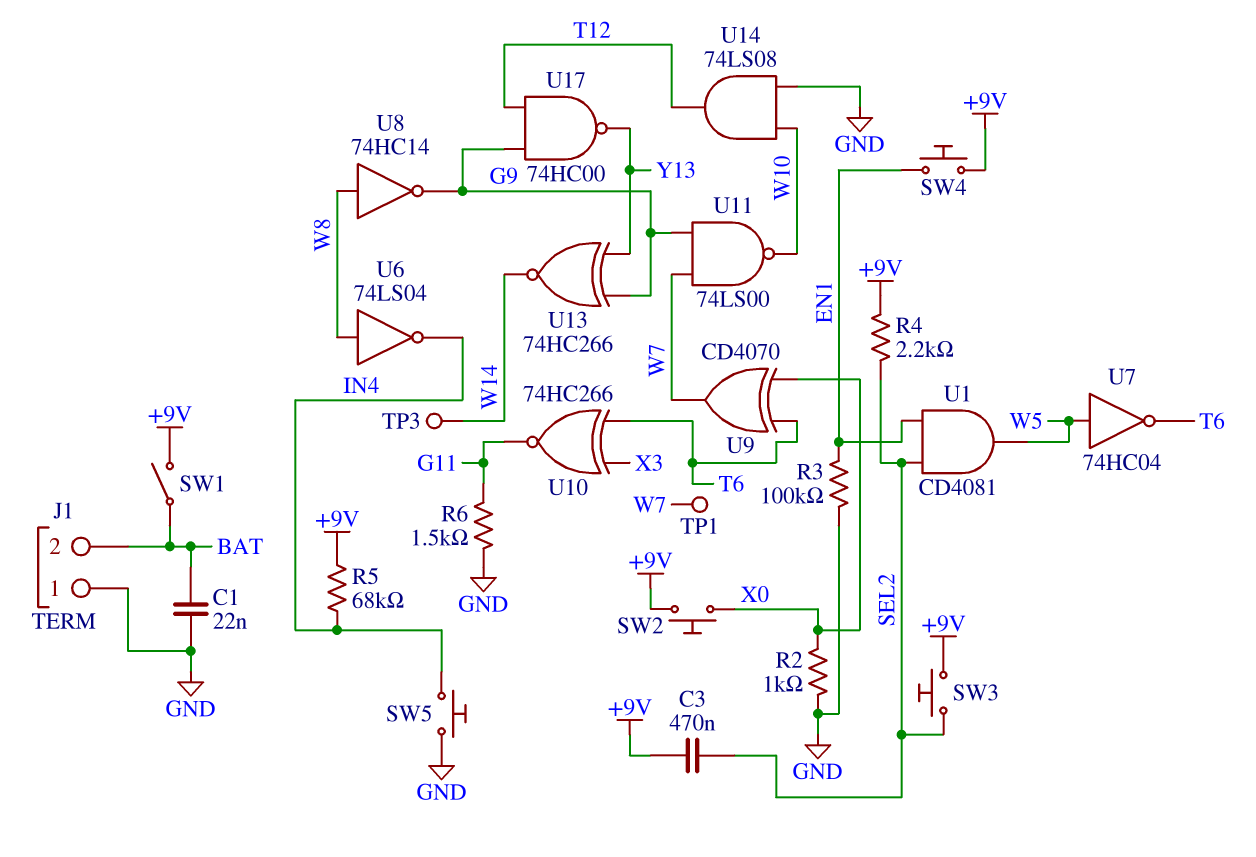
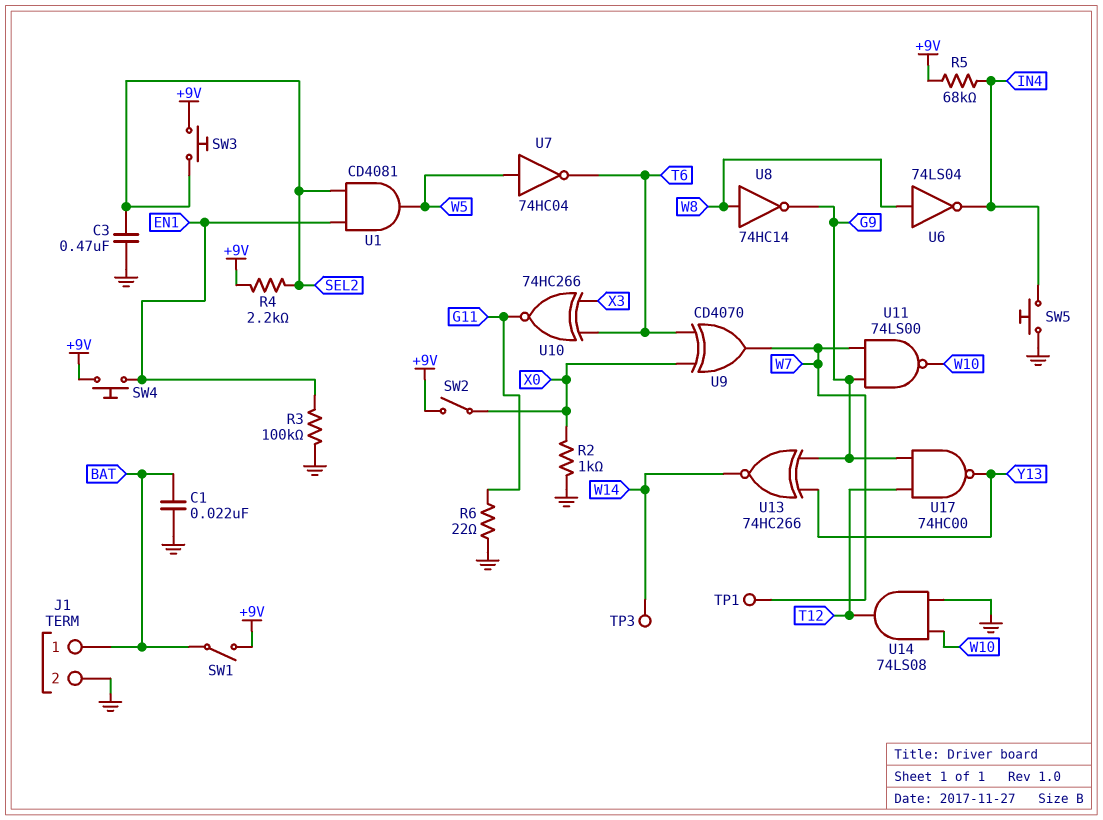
C3: 470nF (+9V, SEL2) -> 470nF (GND, SEL2)
J1 pin 1: GND -> BAT
J1 pin 2: BAT -> GND
R6: 1.5k (G11, GND) -> 22 (G11, GND)
SW2: button (+9V, X0) -> switch (+9V, X0)

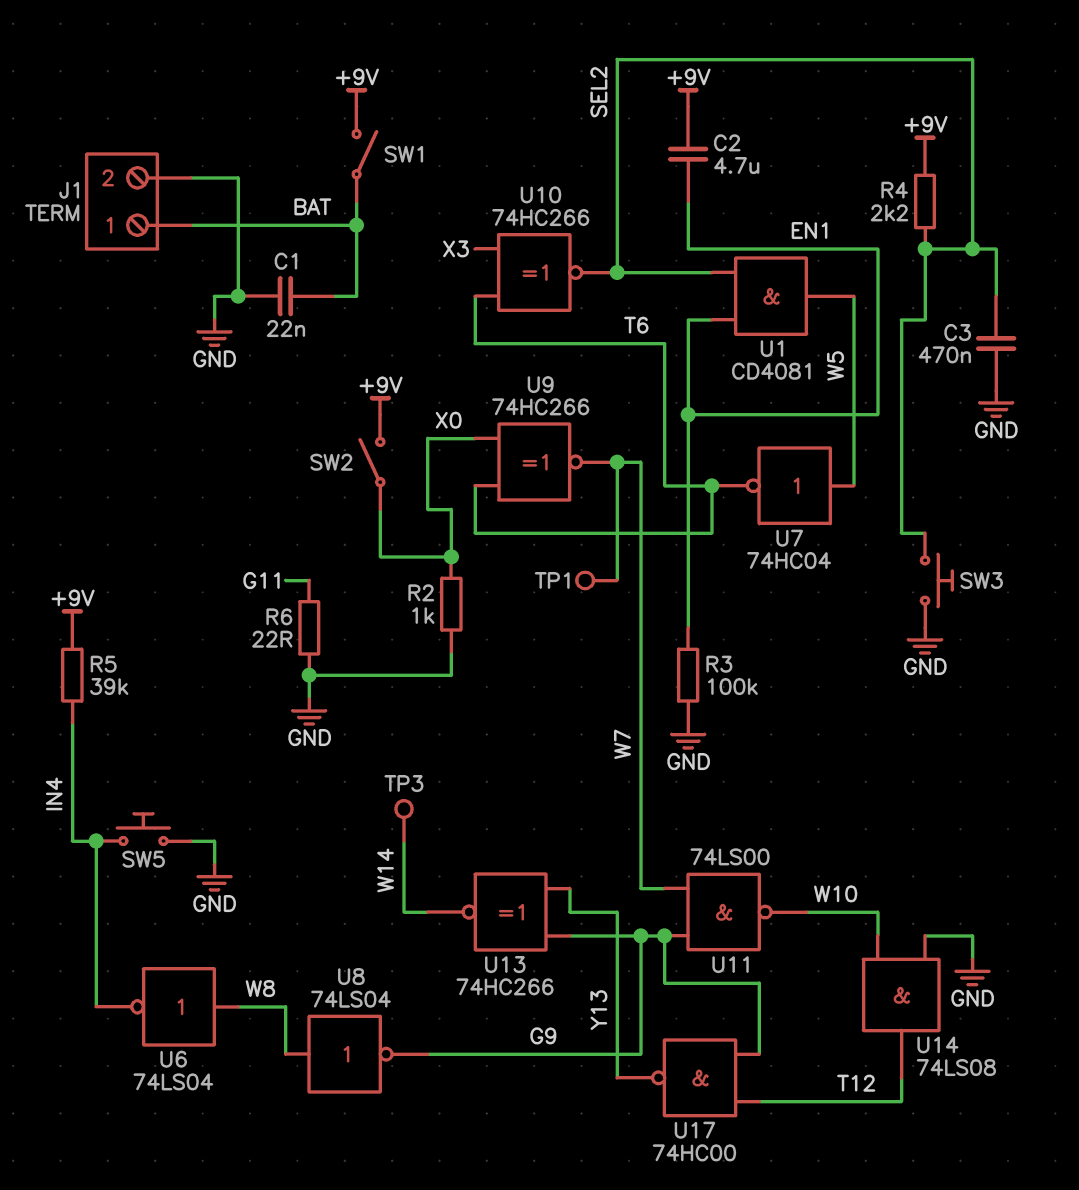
C2: none -> 4.7uF (+9V, EN1)
R5: 68k (+9V, IN4) -> 39k (+9V, IN4)
SW3: button (+9V, SEL2) -> button (GND, SEL2)
SW4: button (+9V, EN1) -> none
U8: NOT 74HC14 (in W8, out G9) -> NOT 74LS04 (in W8, out G9)
U9: XOR CD4070 (in T6, in X0, out W7) -> XNOR 74HC266 (in T6, in X0, out W7)
U10: XNOR 74HC266 (in T6, in X3, out G11) -> XNOR 74HC266 (in T6, in X3, out SEL2)

